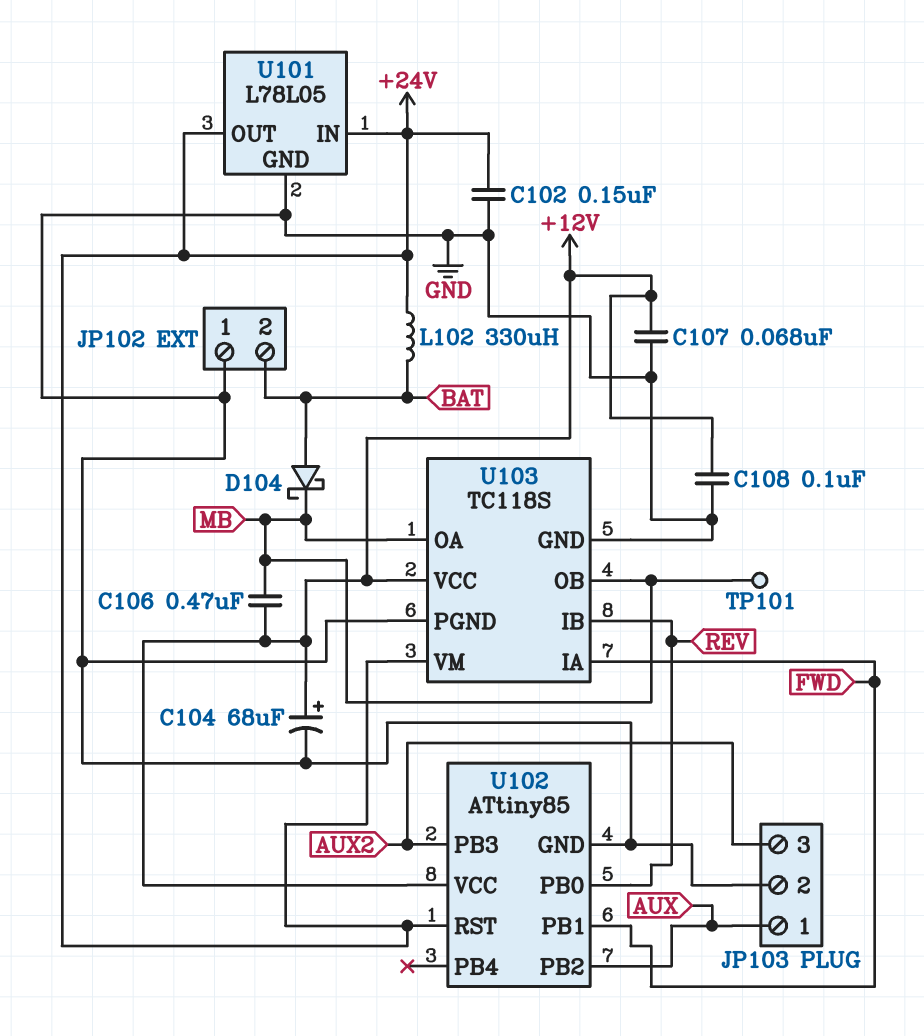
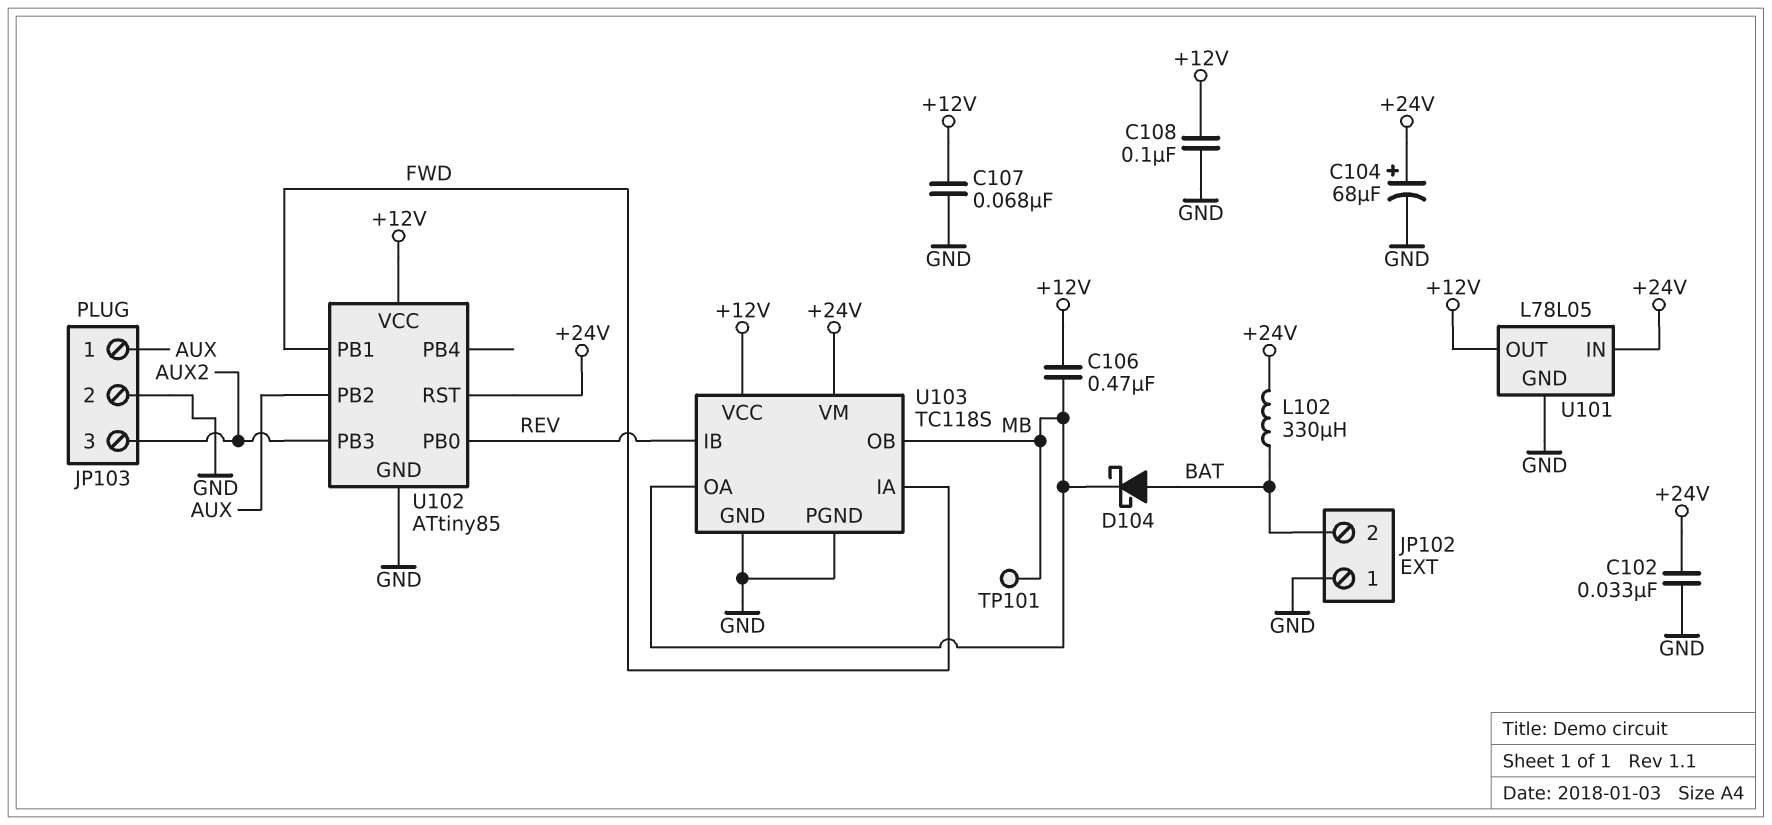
C102: 150nF (+24V, GND) -> 33nF (+24V, GND)
C104: 68uF (plus +12V, minus GND) -> 68uF (plus +24V, minus GND)
U101 pin OUT: +24V -> +12V

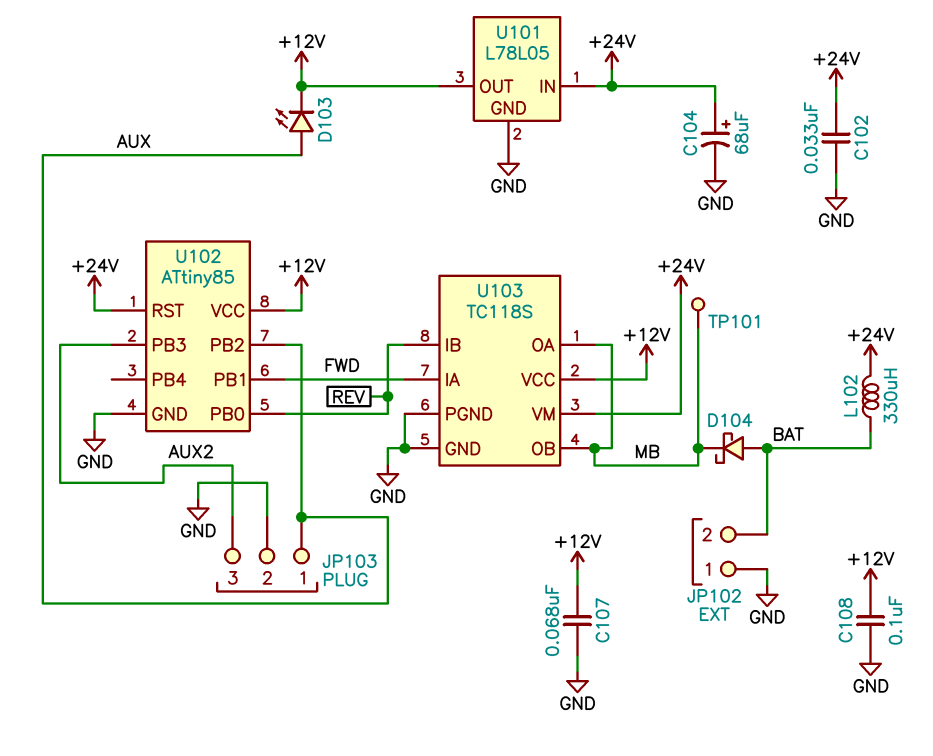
C106: 470nF (+12V, MB) -> none
D103: none -> LED (A AUX, K +12V)

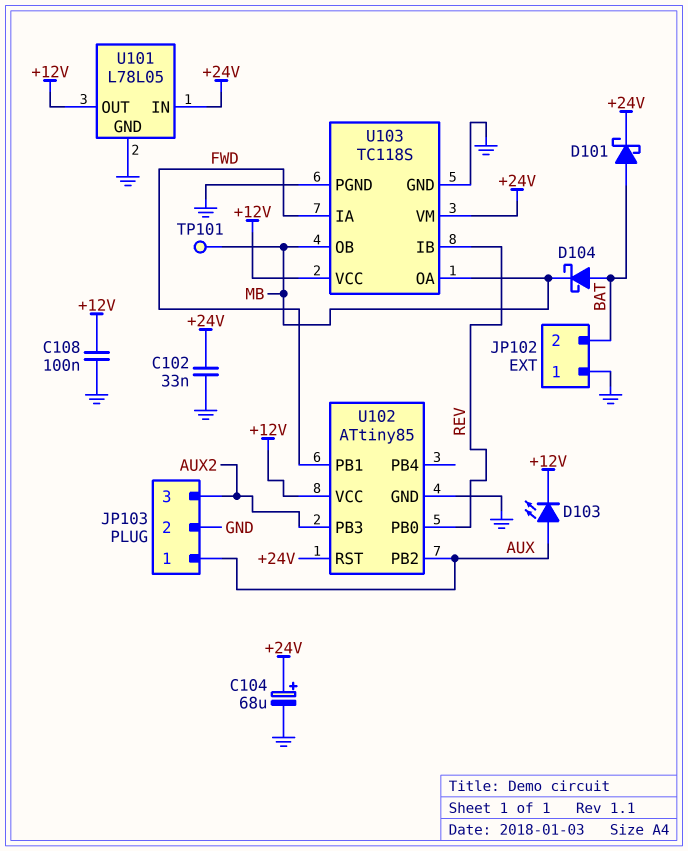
C107: 68nF (+12V, GND) -> none
D101: none -> schottky (A BAT, K +24V)
L102: 330uH (+24V, BAT) -> none

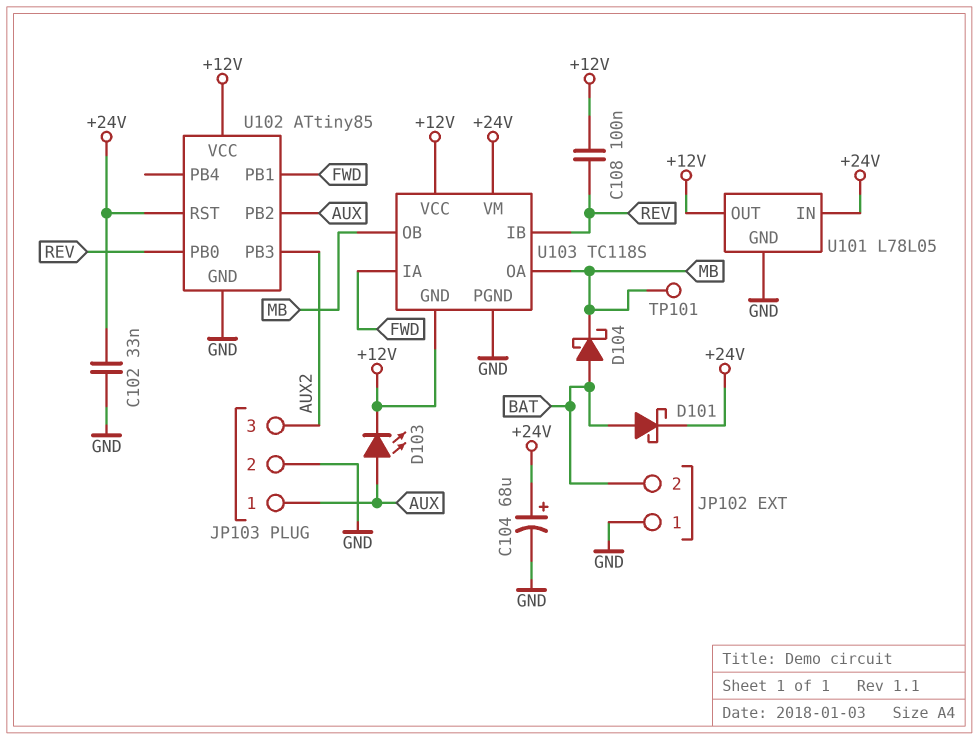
C108: 100nF (+12V, GND) -> 100nF (+12V, REV)
U103 pin GND: GND -> +12V

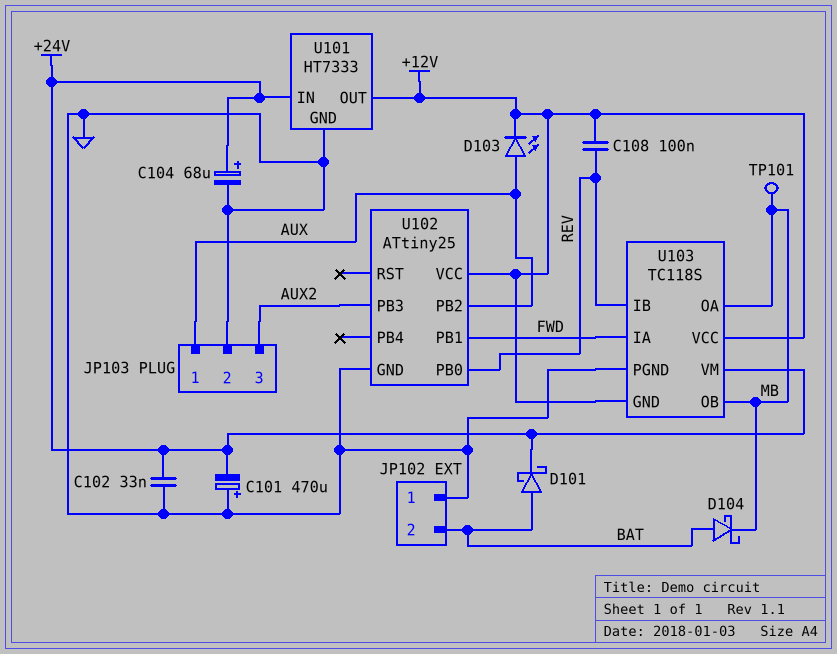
C101: none -> 470uF (plus GND, minus +24V)
U101: L78L05 -> HT7333
U102: ATtiny85 -> ATtiny25
U102 pin RST: +24V -> none

